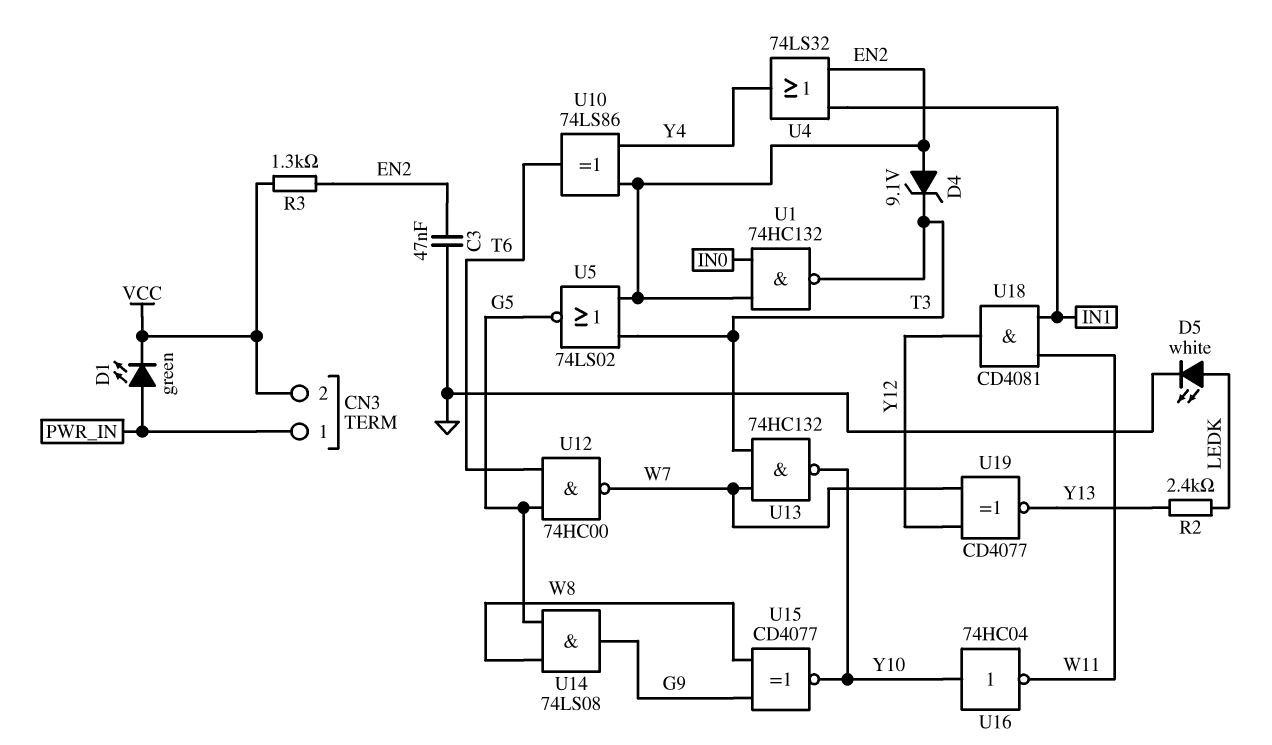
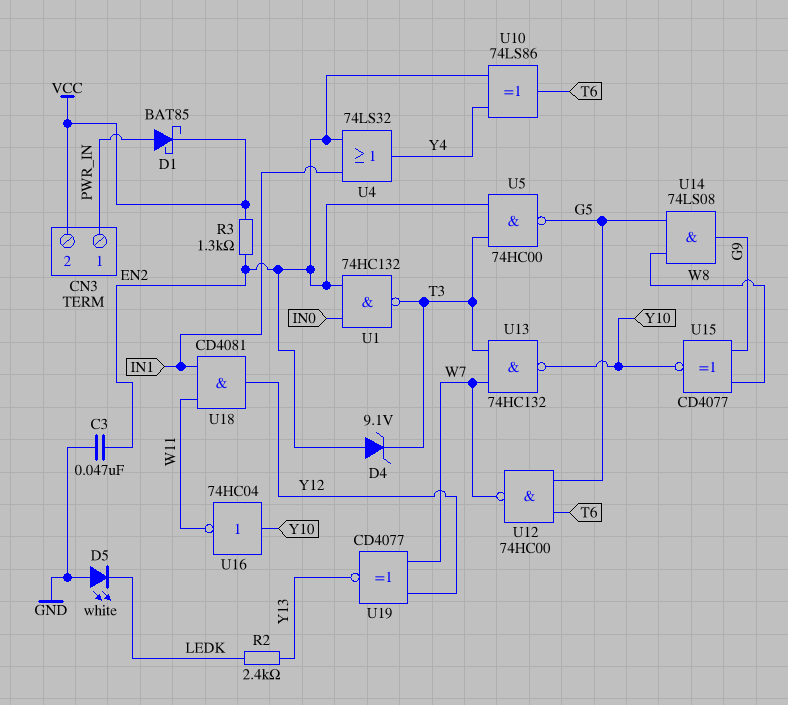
D1: LED green (A PWR_IN, K VCC) -> schottky BAT85 (A PWR_IN, K VCC)
D5: LED white (A LEDK, K GND) -> LED white (A GND, K LEDK)
U5: NOR 74LS02 (in EN2, in T3, out G5) -> NAND 74HC00 (in EN2, in T3, out G5)

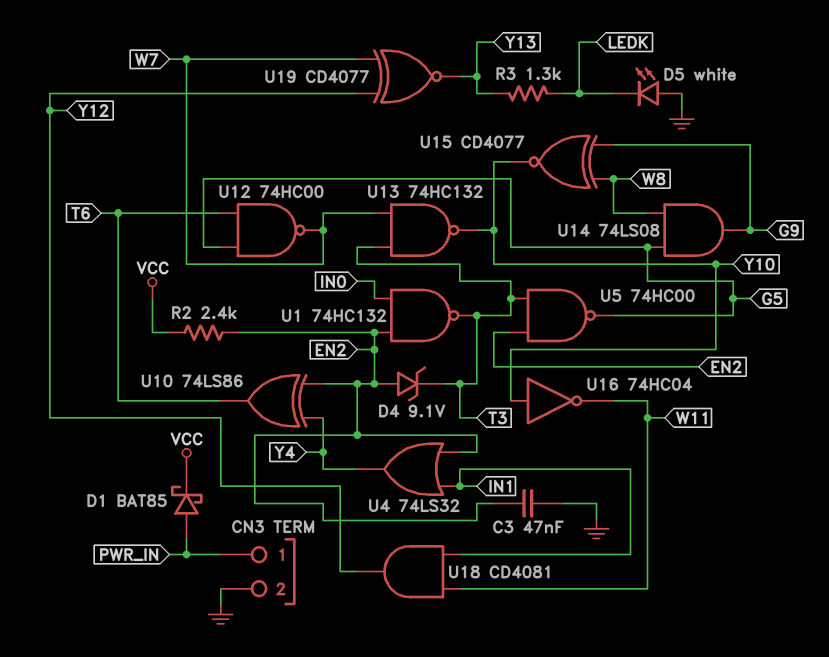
CN3 pin 2: VCC -> GND
R2: 2.4k (LEDK, Y13) -> 2.4k (EN2, VCC)
R3: 1.3k (EN2, VCC) -> 1.3k (LEDK, Y13)

